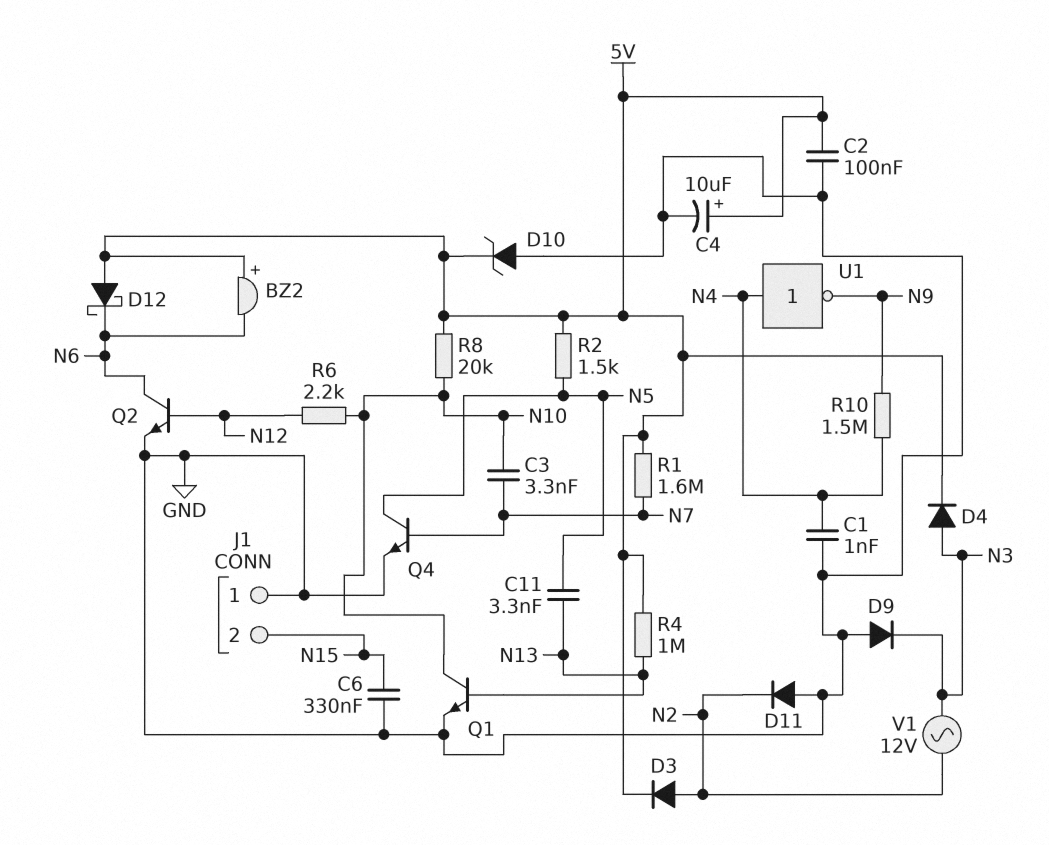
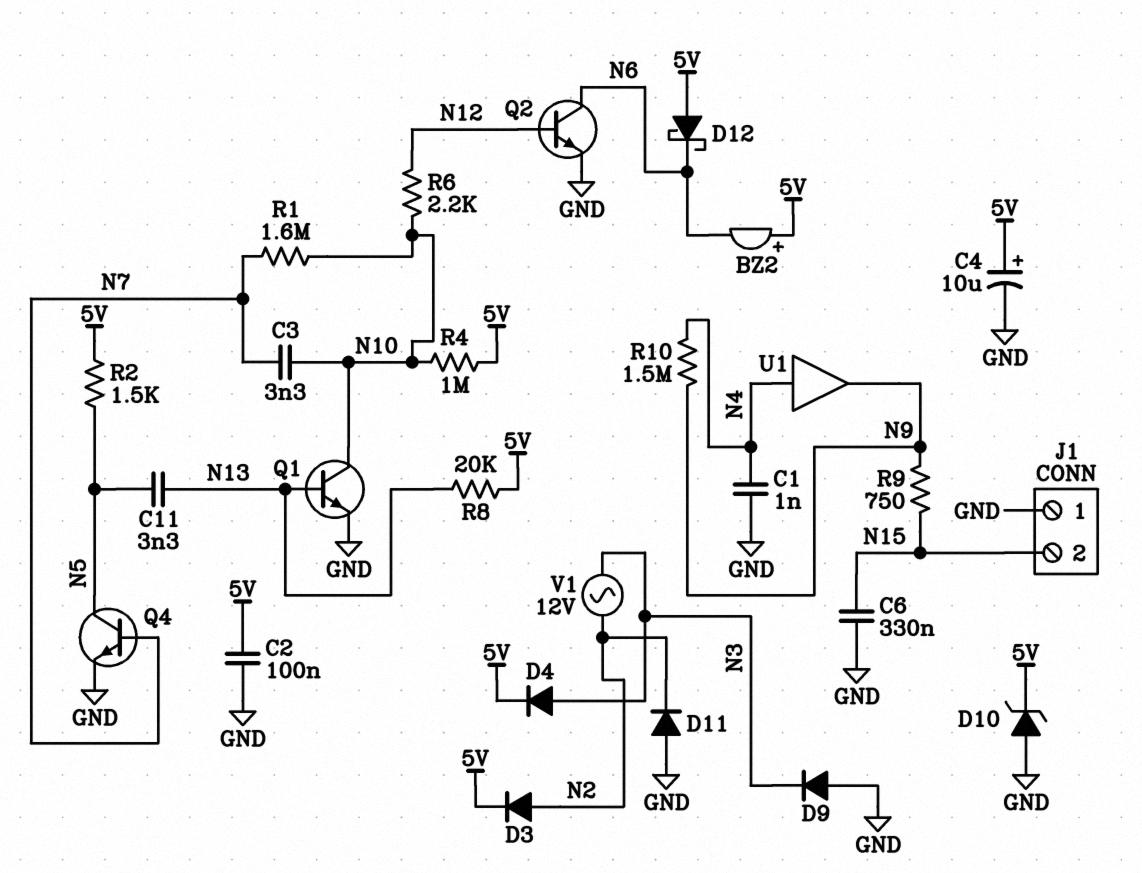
R1: 1.6M (5V, N7) -> 1.6M (N7, N10)
R4: 1M (5V, N13) -> 1M (5V, N10)
R8: 20k (5V, N10) -> 20k (5V, N13)
R9: none -> 750 (N9, N15)
U1: NOT (in N4, out N9) -> buffer (in N4, out N9)

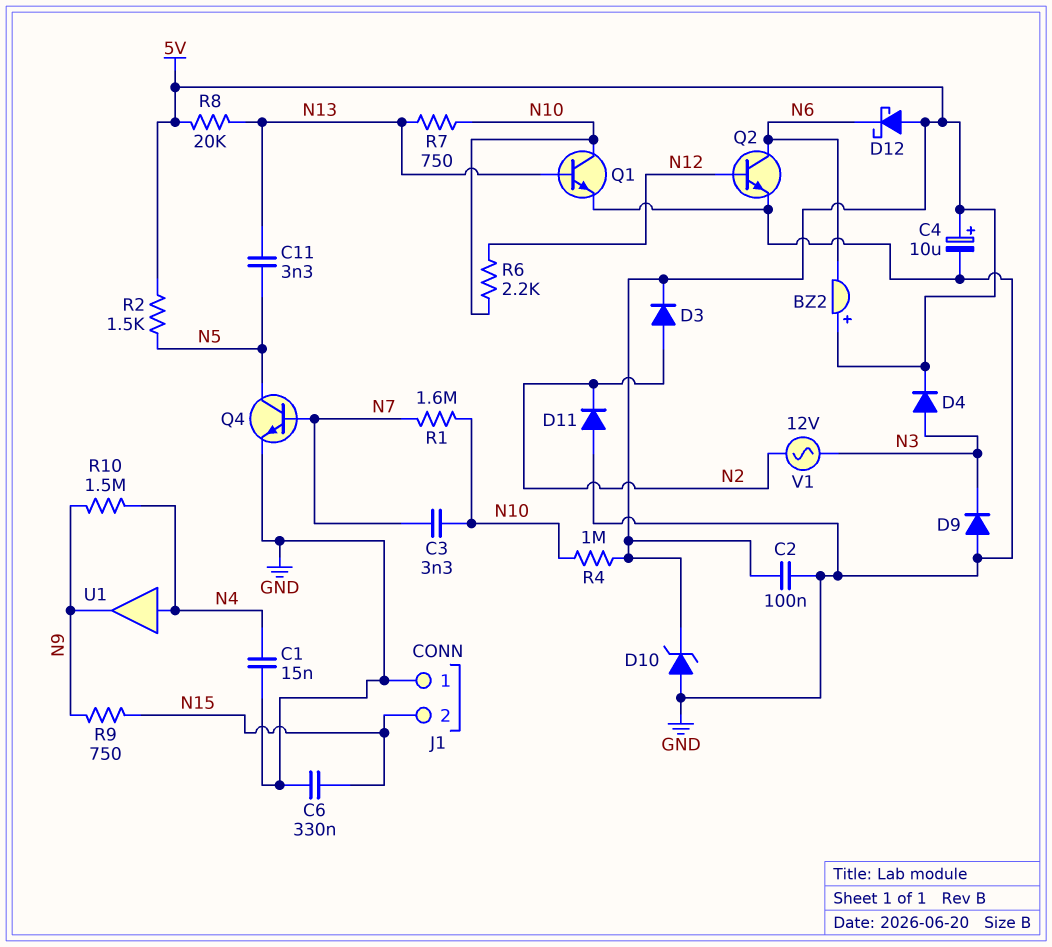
C1: 1nF (GND, N4) -> 15nF (GND, N4)
R7: none -> 750 (N10, N13)

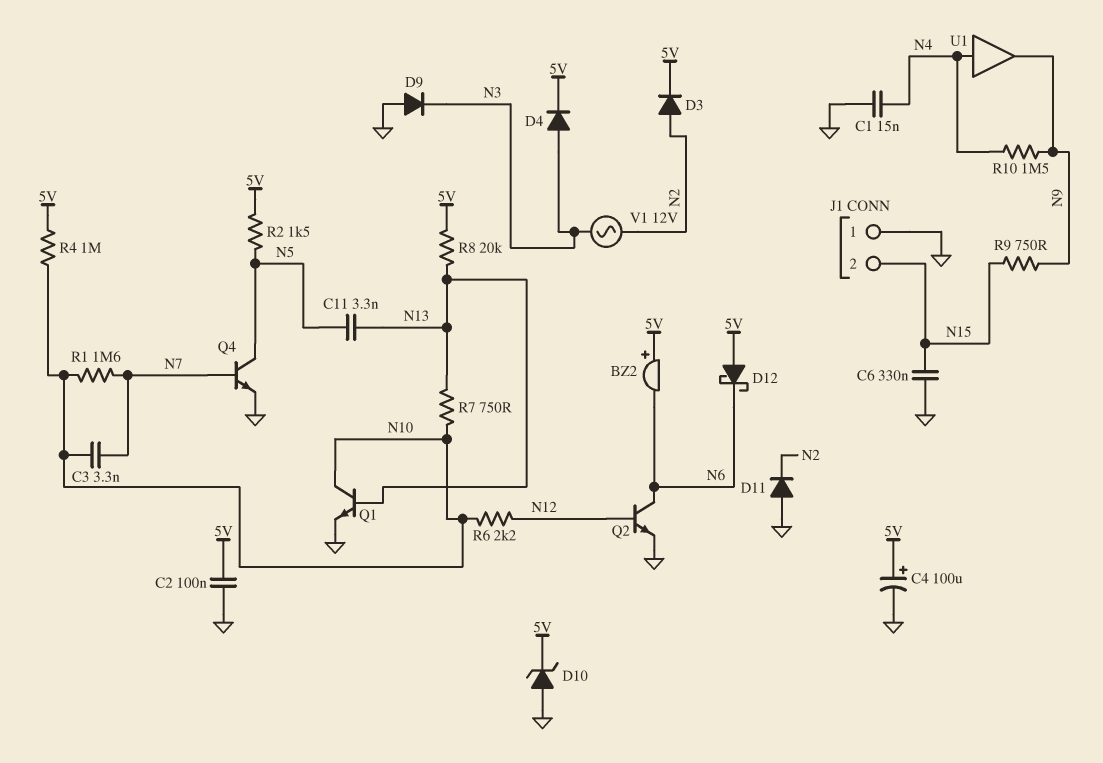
C4: 10uF (plus 5V, minus GND) -> 100uF (plus 5V, minus GND)

